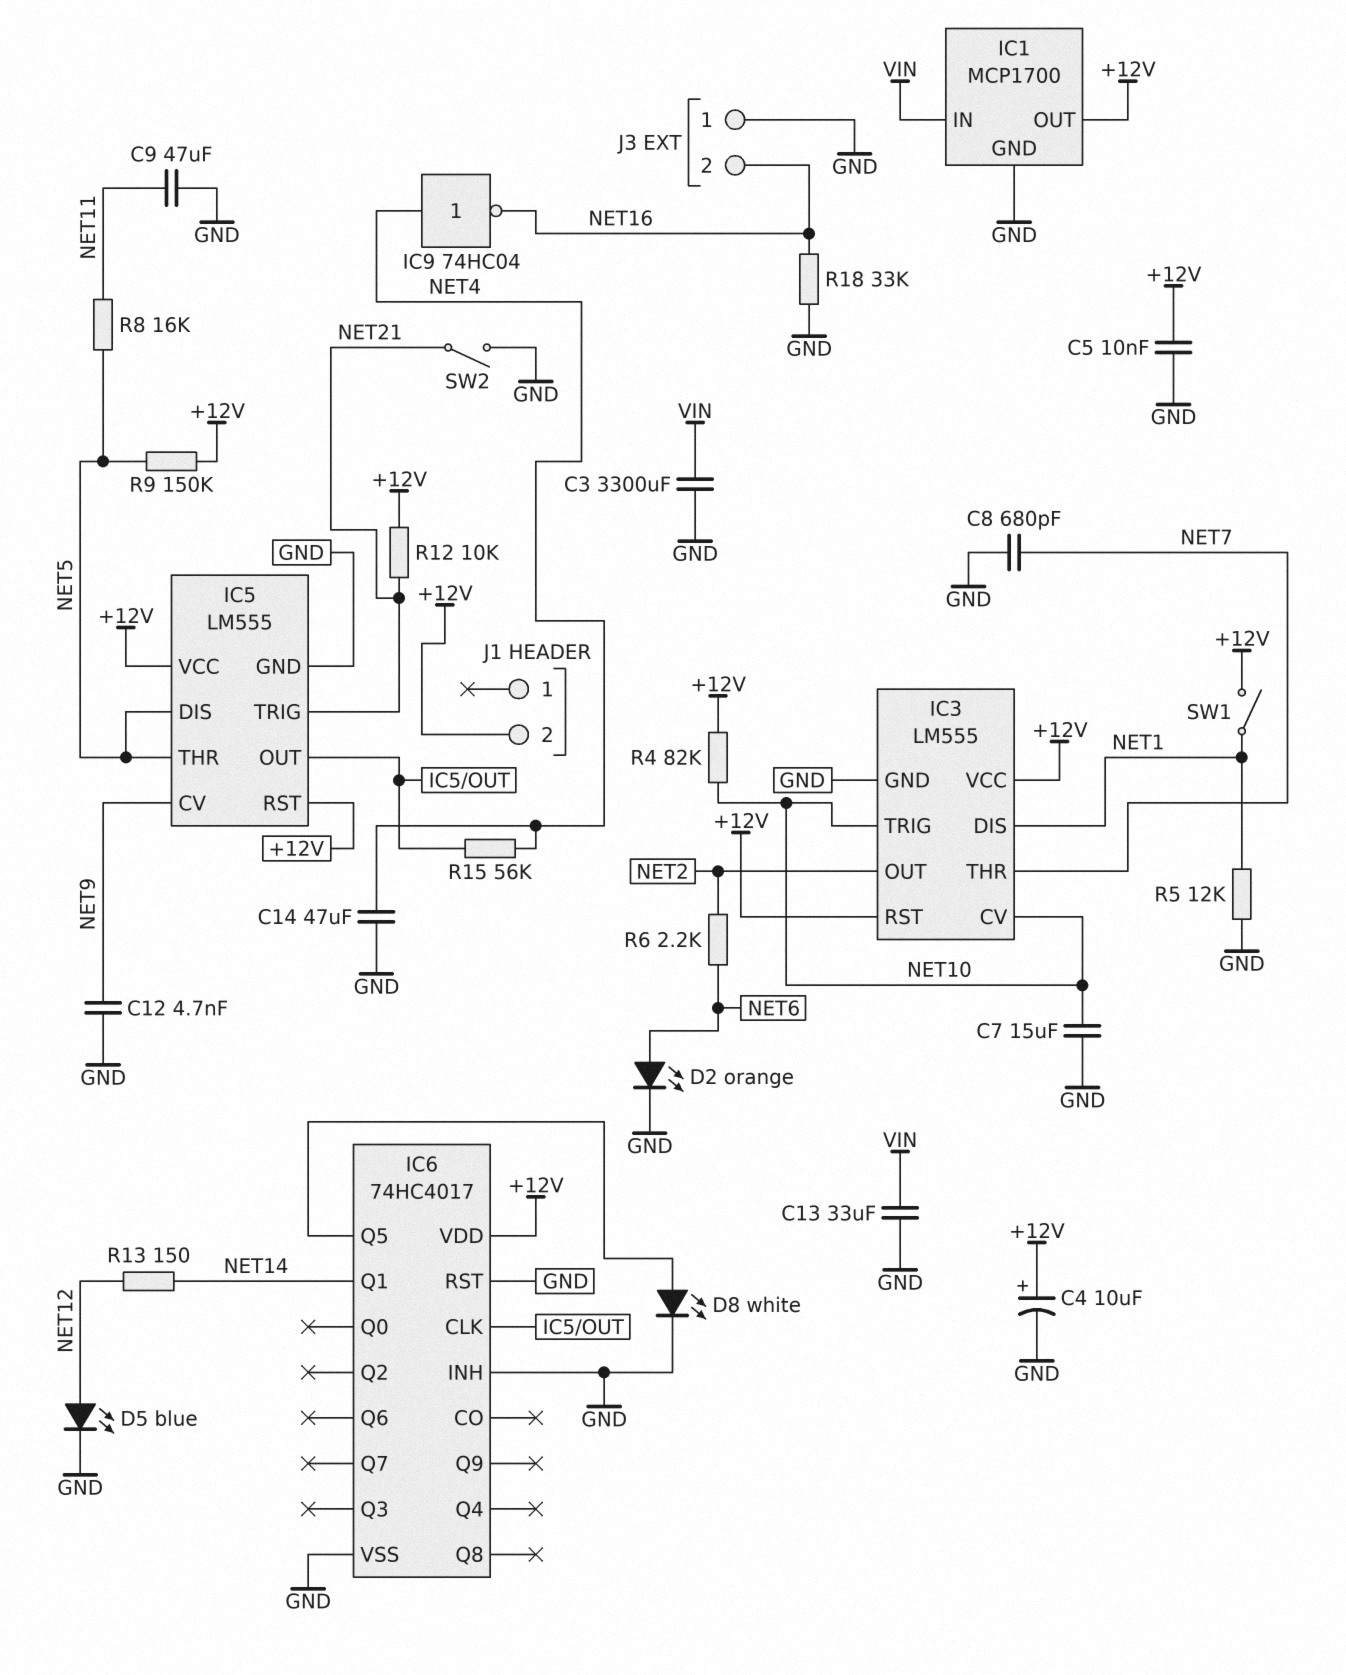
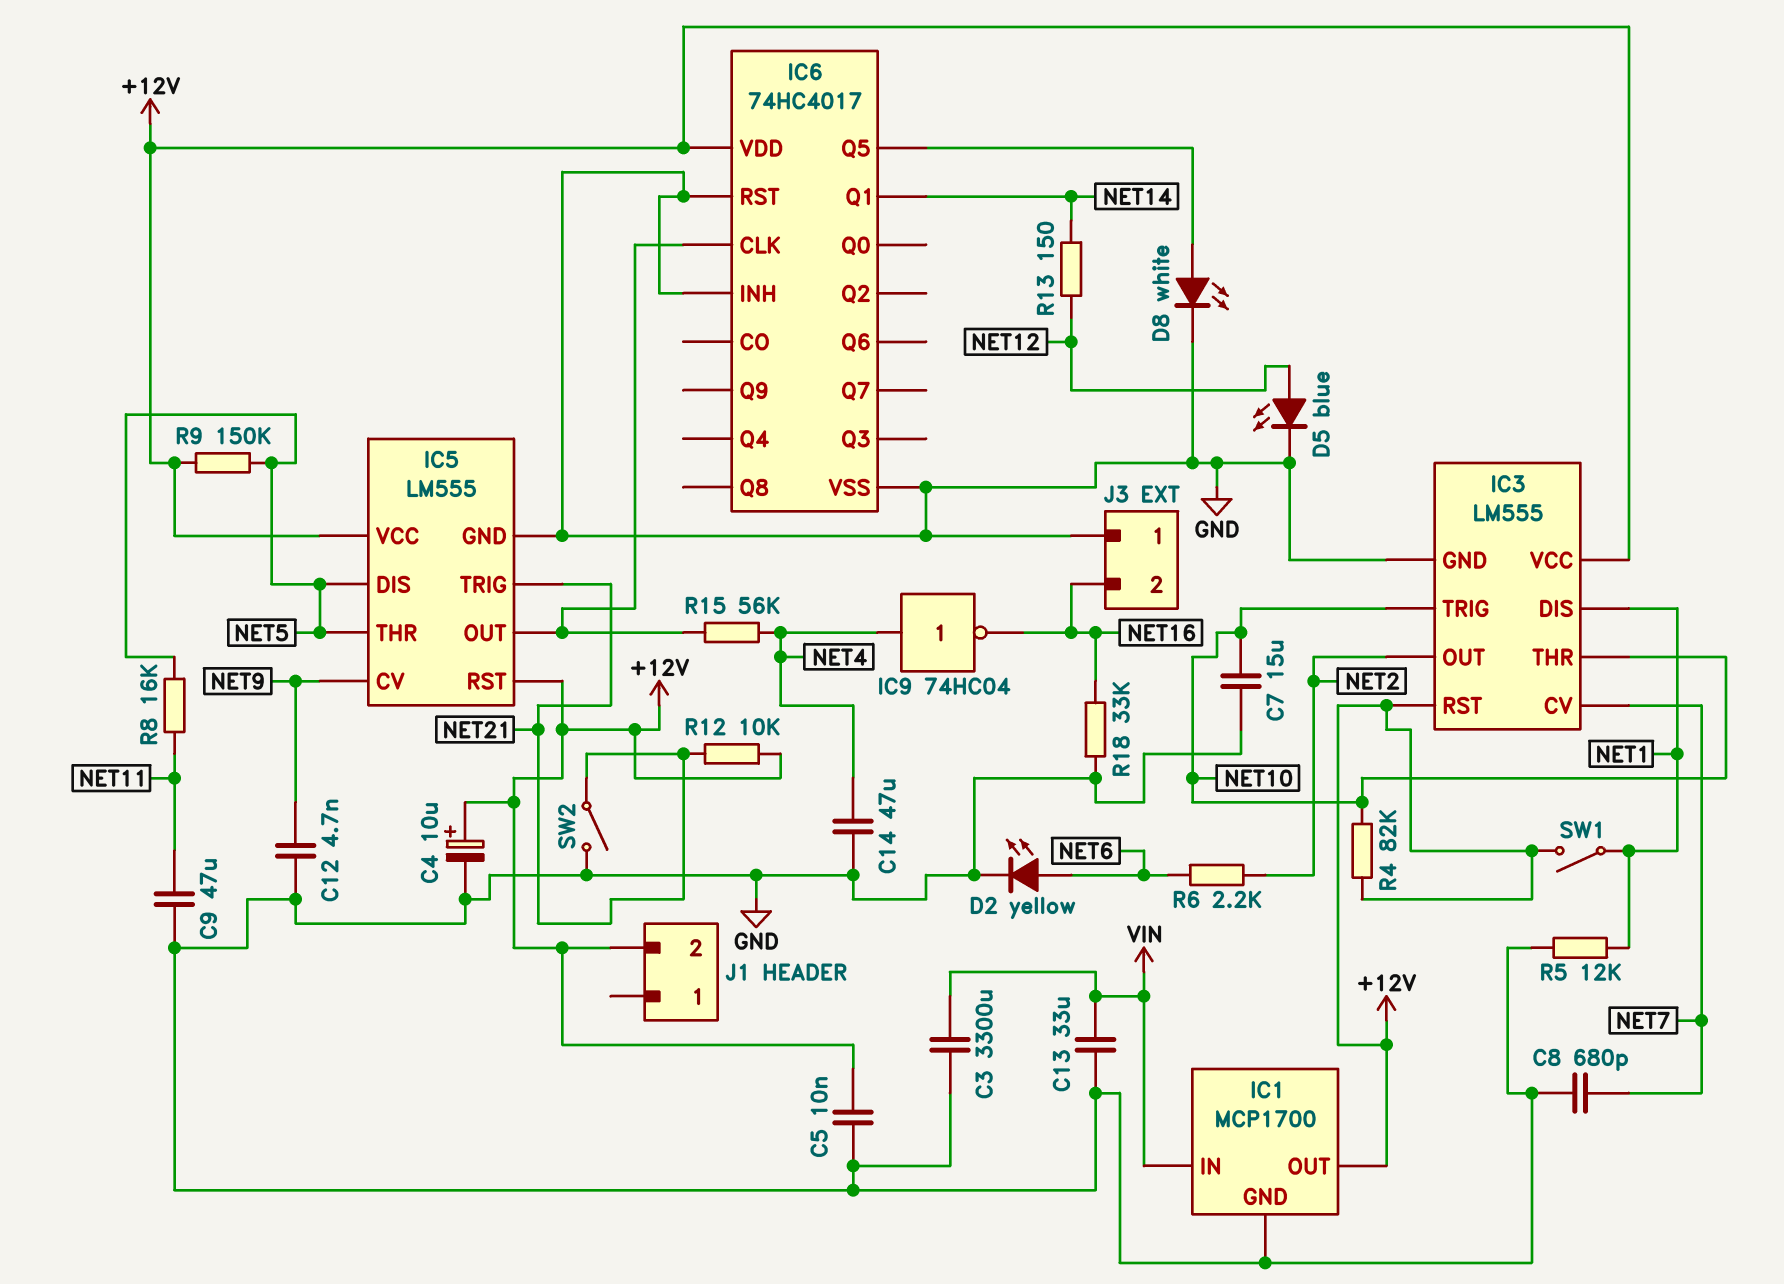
D2: LED orange (A NET6, K GND) -> LED yellow (A NET6, K GND)
IC3 pin CV: NET10 -> NET7
IC3 pin THR: NET7 -> NET10

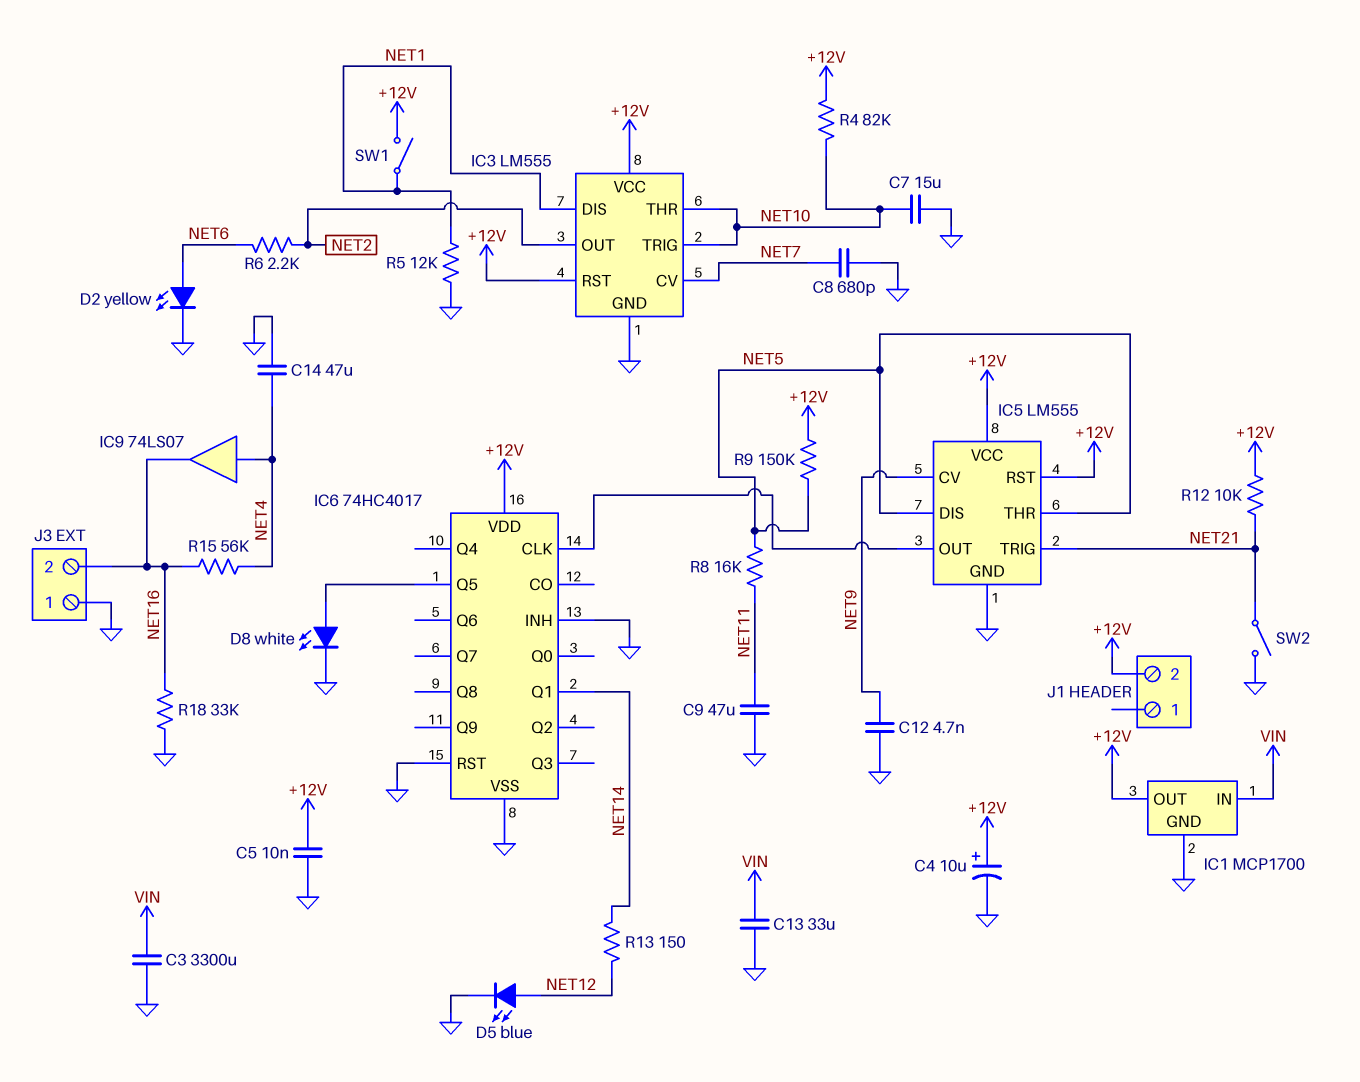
IC9: NOT 74HC04 (in NET4, out NET16) -> buffer 74LS07 (in NET4, out NET16)
R15: 56k (IC5/OUT, NET4) -> 56k (NET4, NET16)

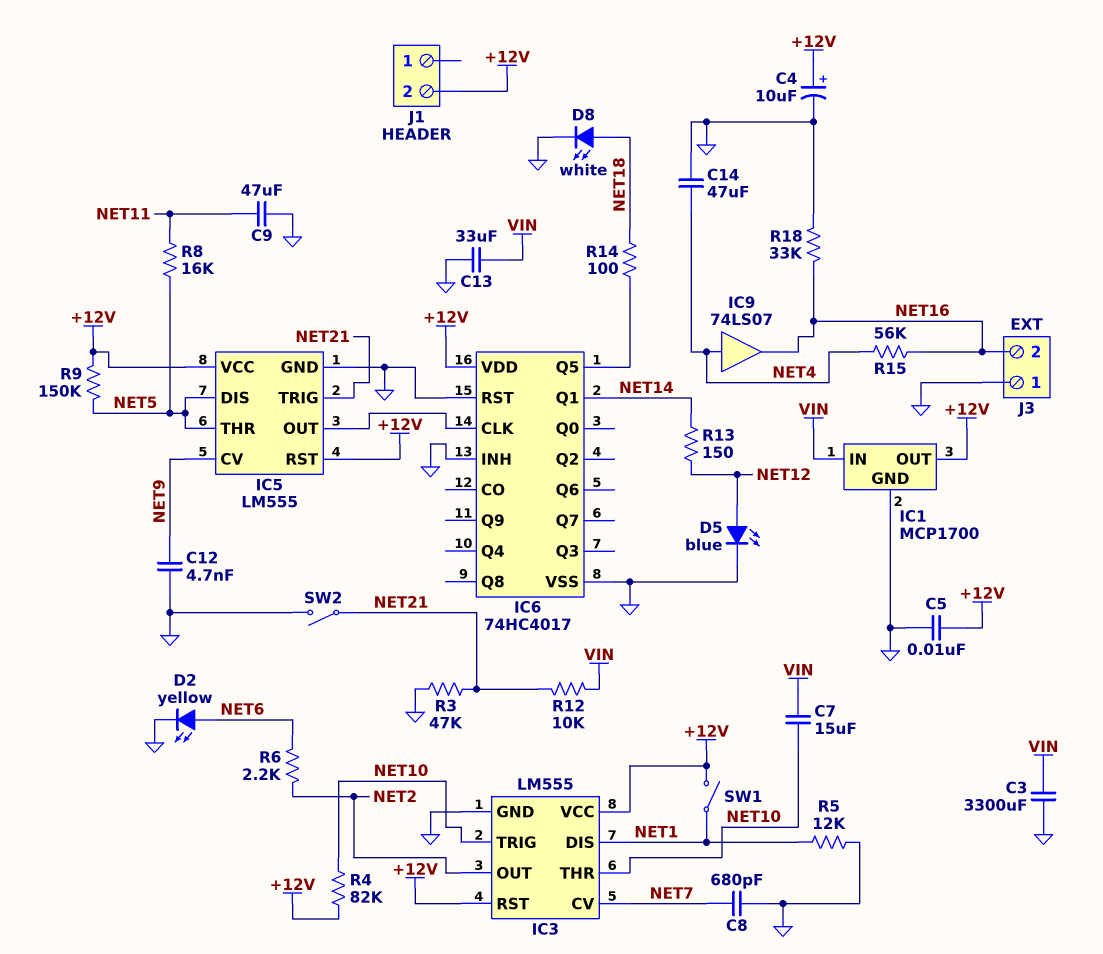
C7: 15uF (GND, NET10) -> 15uF (NET10, VIN)
D8: LED white (A IC6/Q5, K GND) -> LED white (A NET18, K GND)
R3: none -> 47k (GND, NET21)
R12: 10k (+12V, NET21) -> 10k (NET21, VIN)
R14: none -> 100 (IC6/Q5, NET18)

